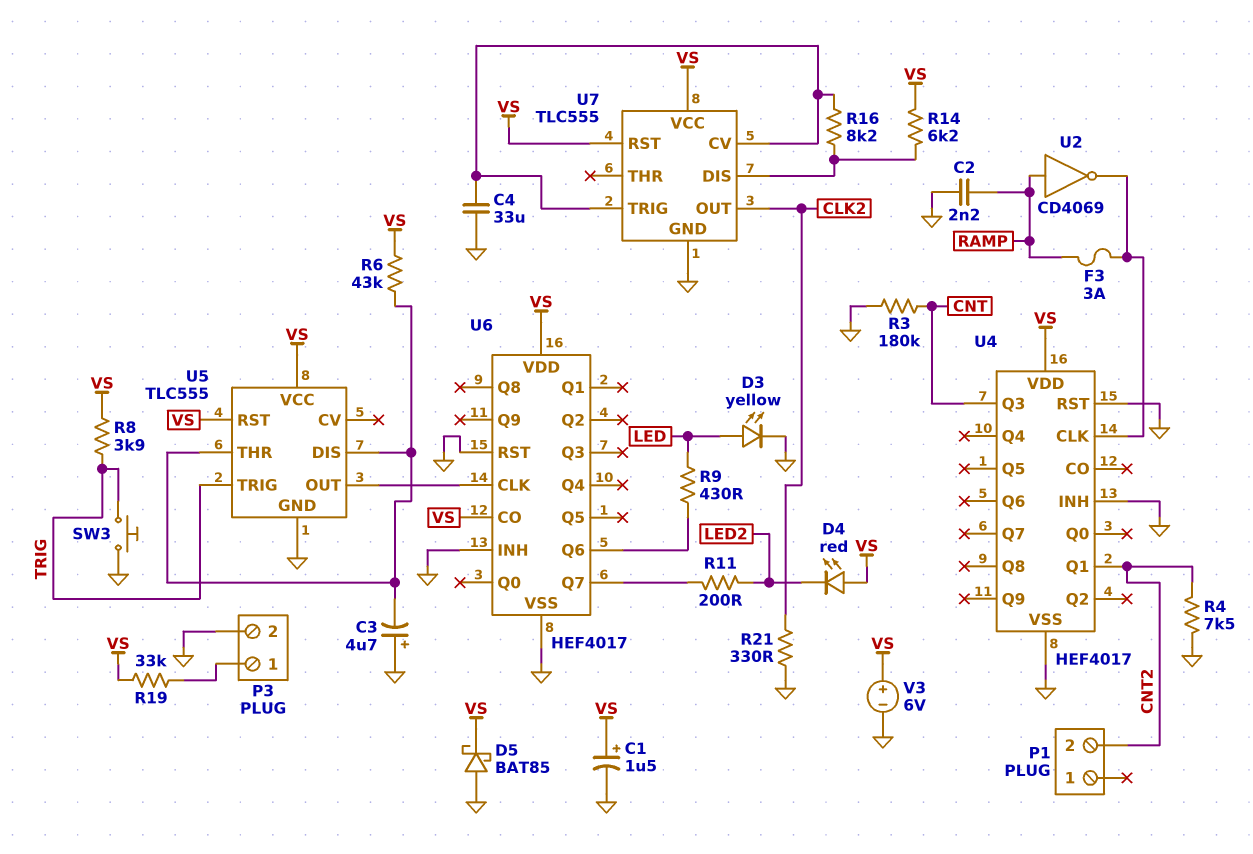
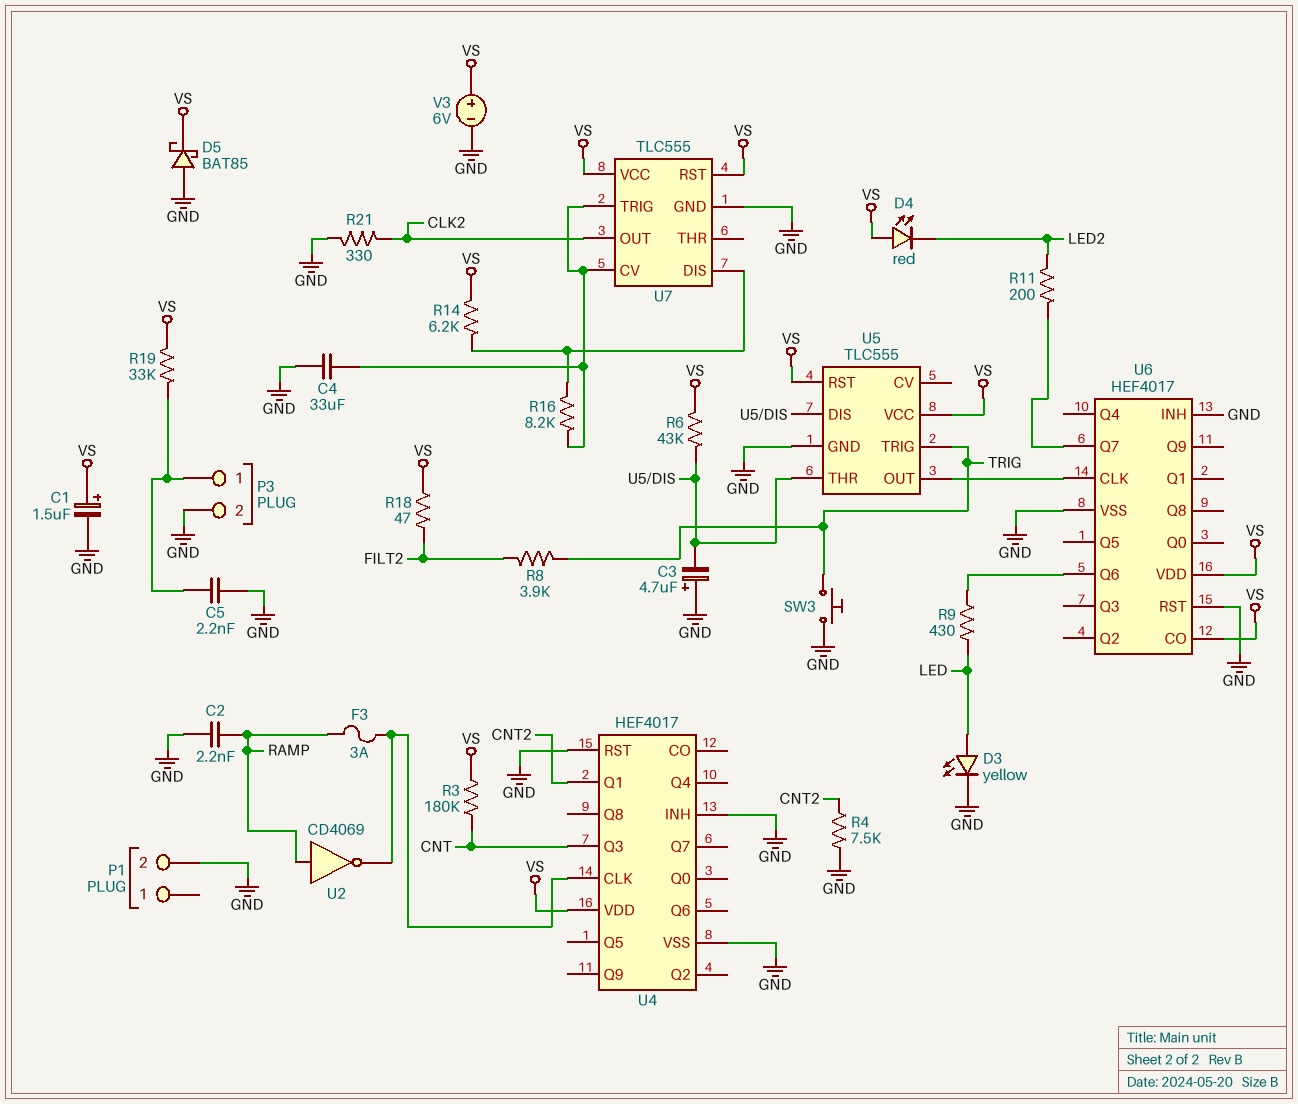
C5: none -> 2.2nF (GND, P3/1)
P1 pin 2: CNT2 -> GND
R3: 180k (CNT, GND) -> 180k (CNT, VS)
R8: 3.9k (TRIG, VS) -> 3.9k (FILT2, TRIG)
R18: none -> 47 (FILT2, VS)

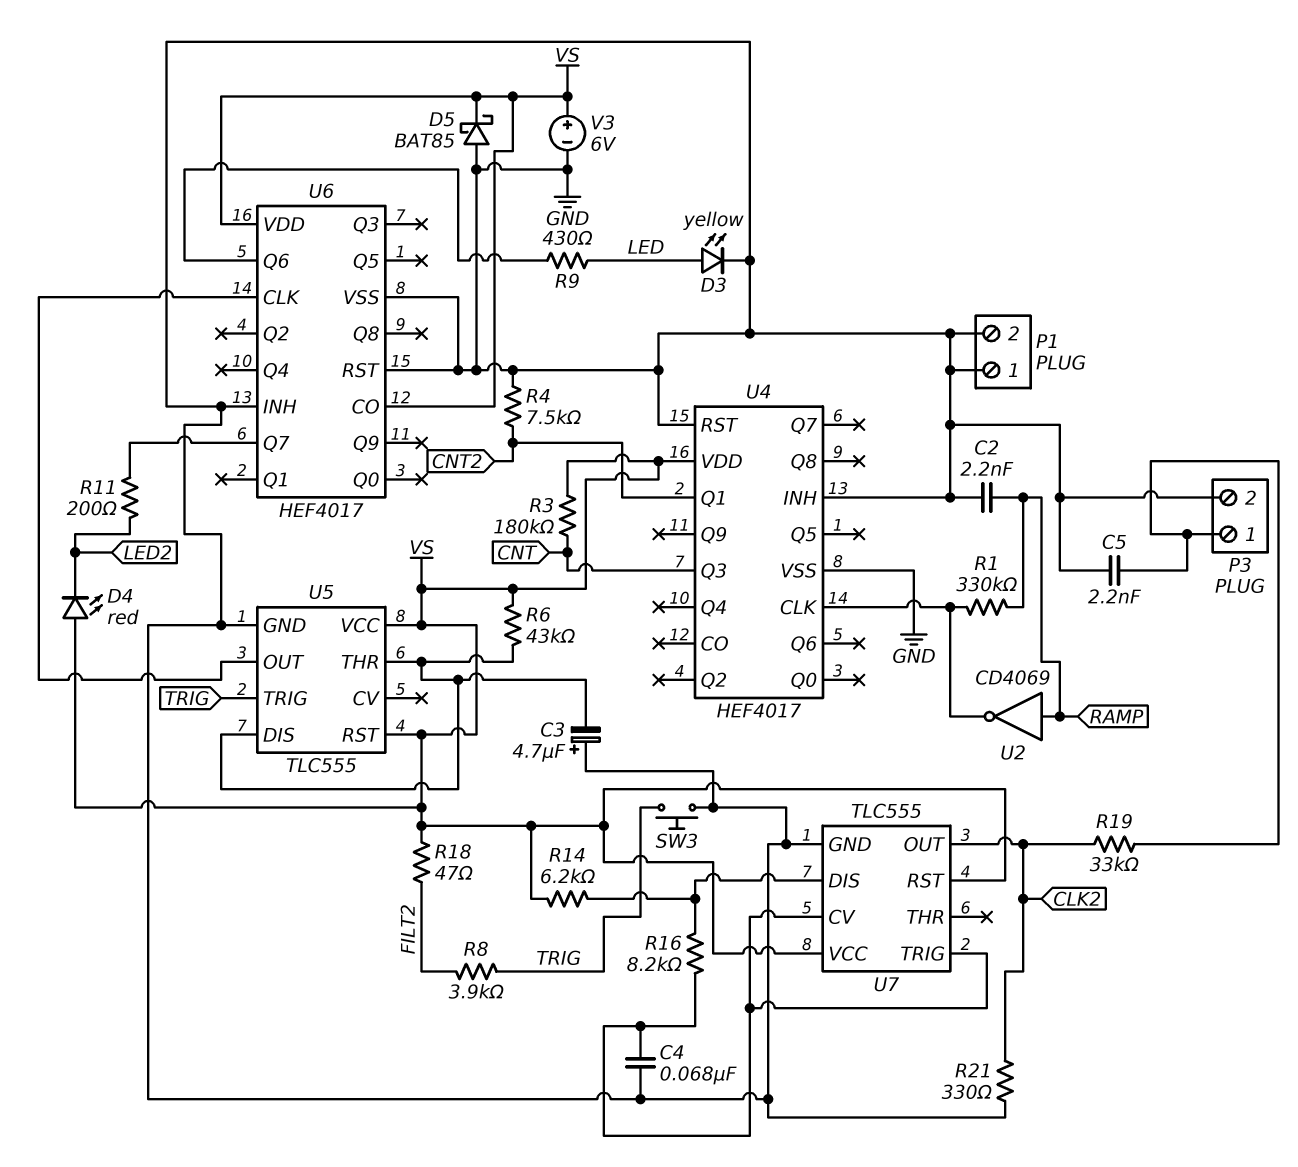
C1: 1.5uF (plus VS, minus GND) -> none
C4: 33uF (GND, U7/CV) -> 68nF (GND, U7/CV)
F3: 3A (RAMP, U4/CLK) -> none
P1 pin 1: none -> GND
R1: none -> 330k (RAMP, U4/CLK)
R19: 33k (P3/1, VS) -> 33k (CLK2, P3/1)

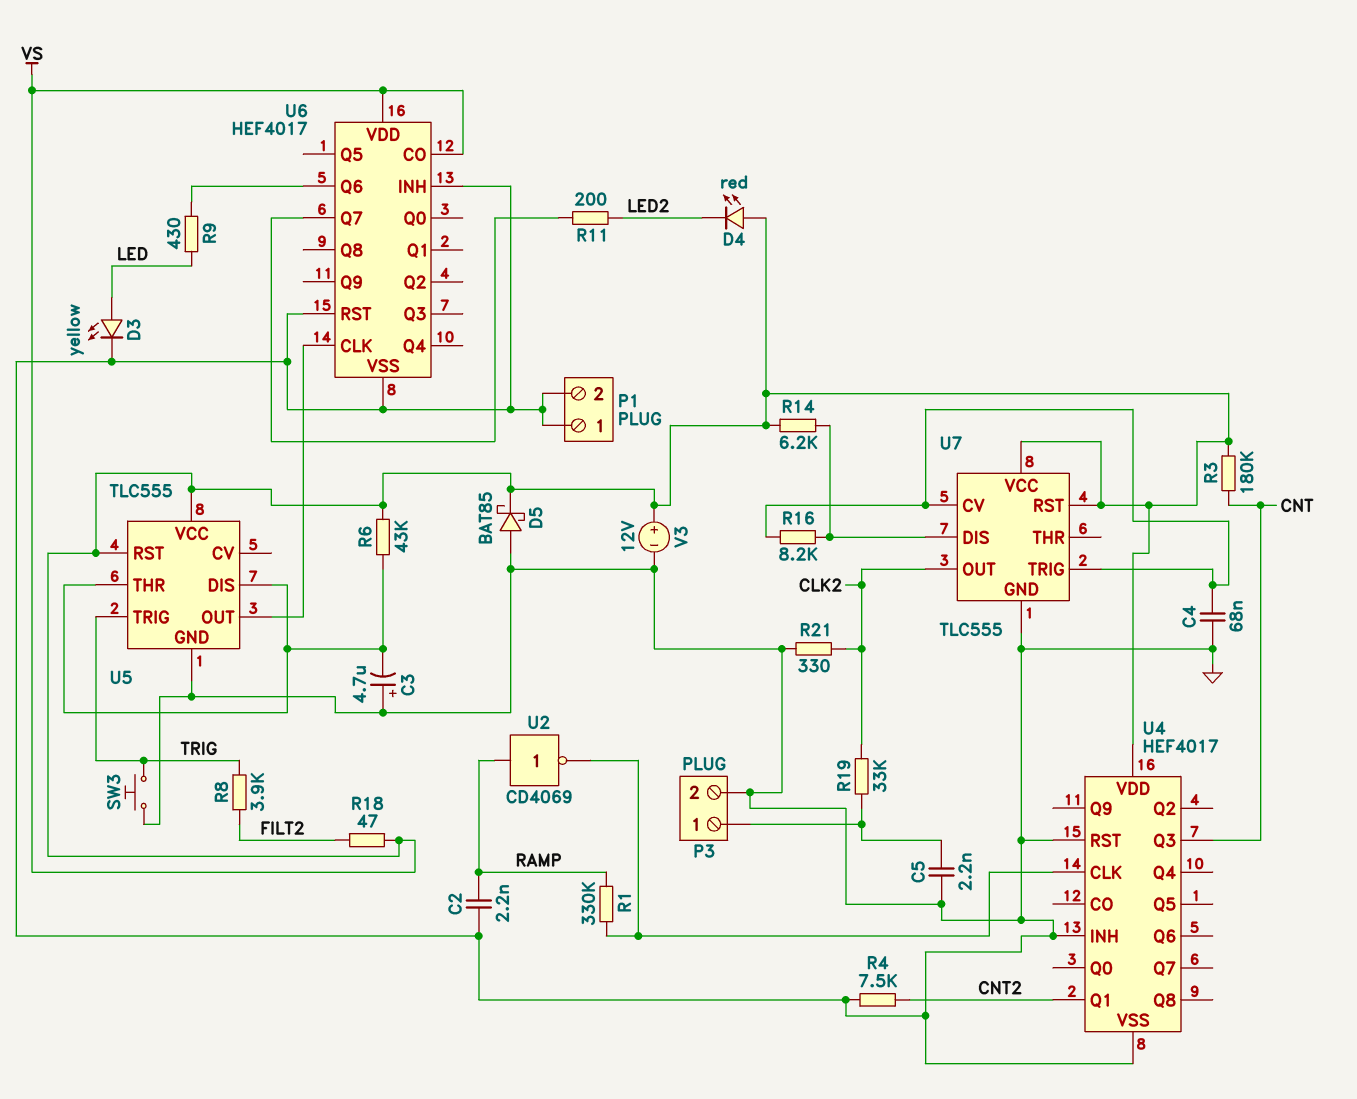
V3: 6V (plus VS, minus GND) -> 12V (plus VS, minus GND)

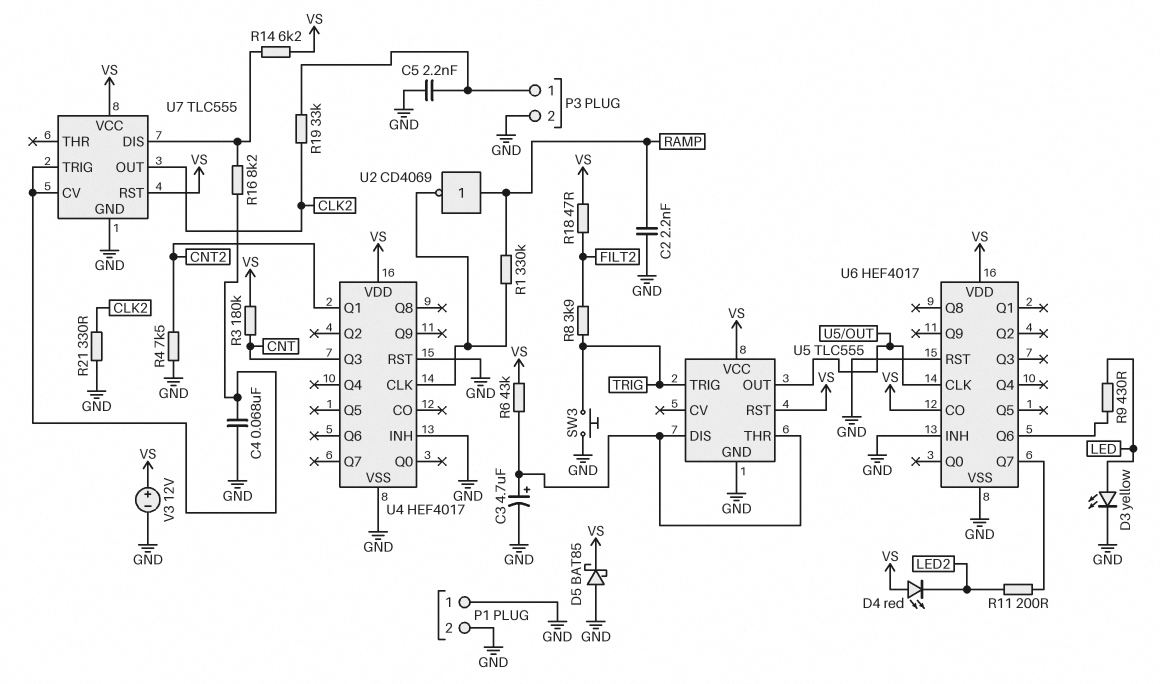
C3: 4.7uF (plus GND, minus U5/DIS) -> 4.7uF (plus U5/DIS, minus GND)

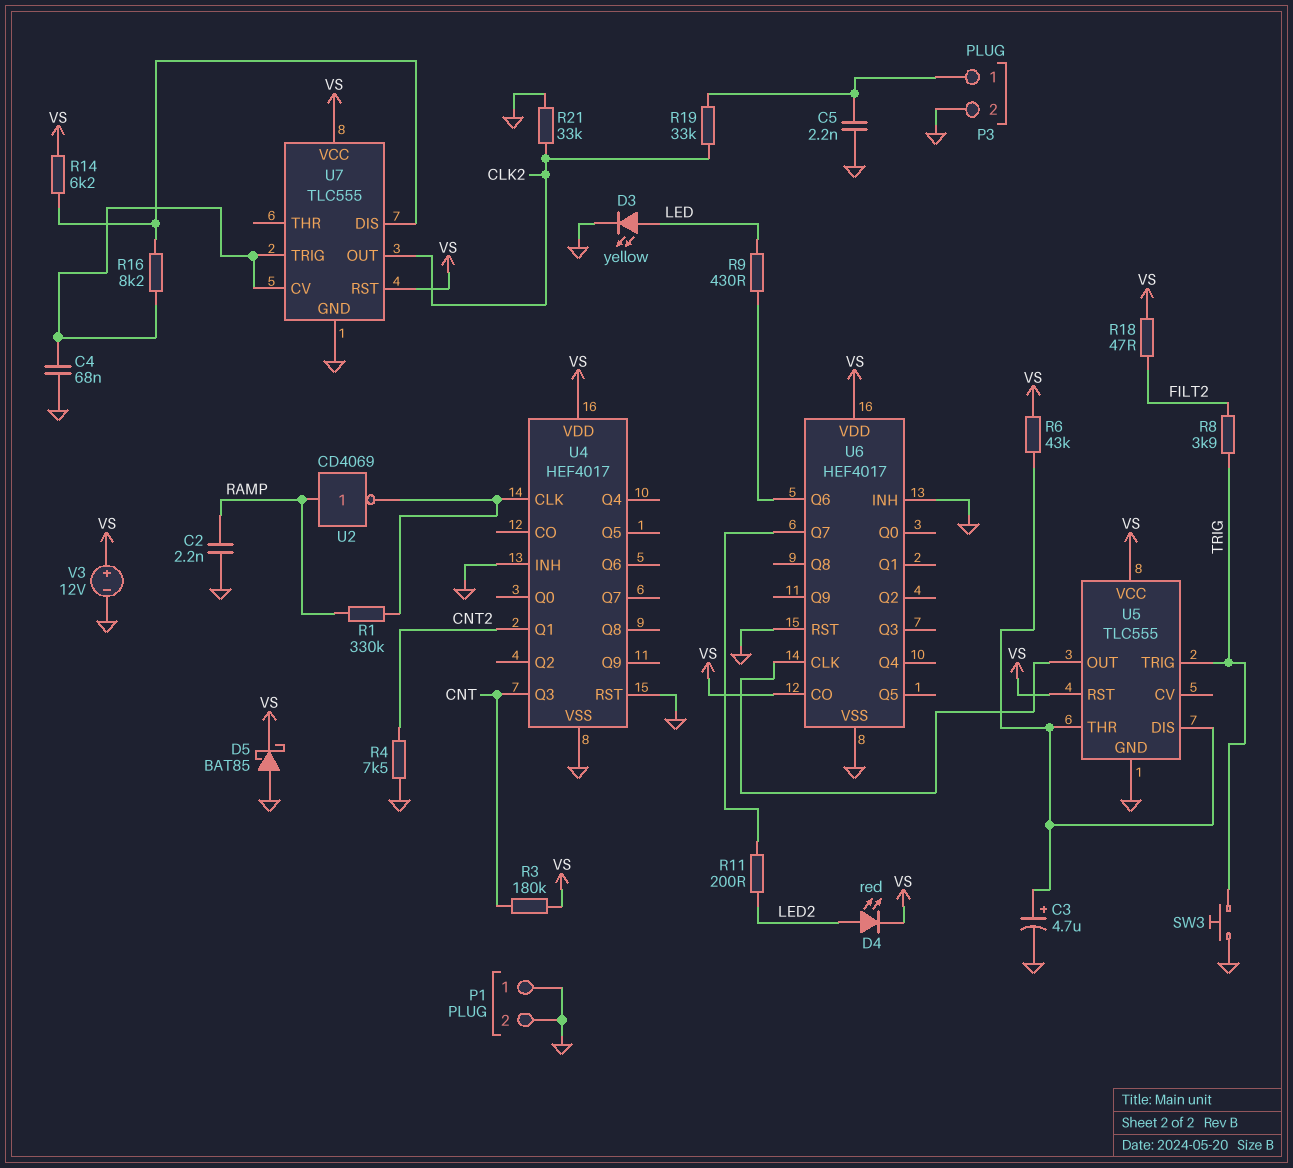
D4: LED red (A VS, K LED2) -> LED red (A LED2, K VS)
R21: 330 (CLK2, GND) -> 33k (CLK2, GND)

